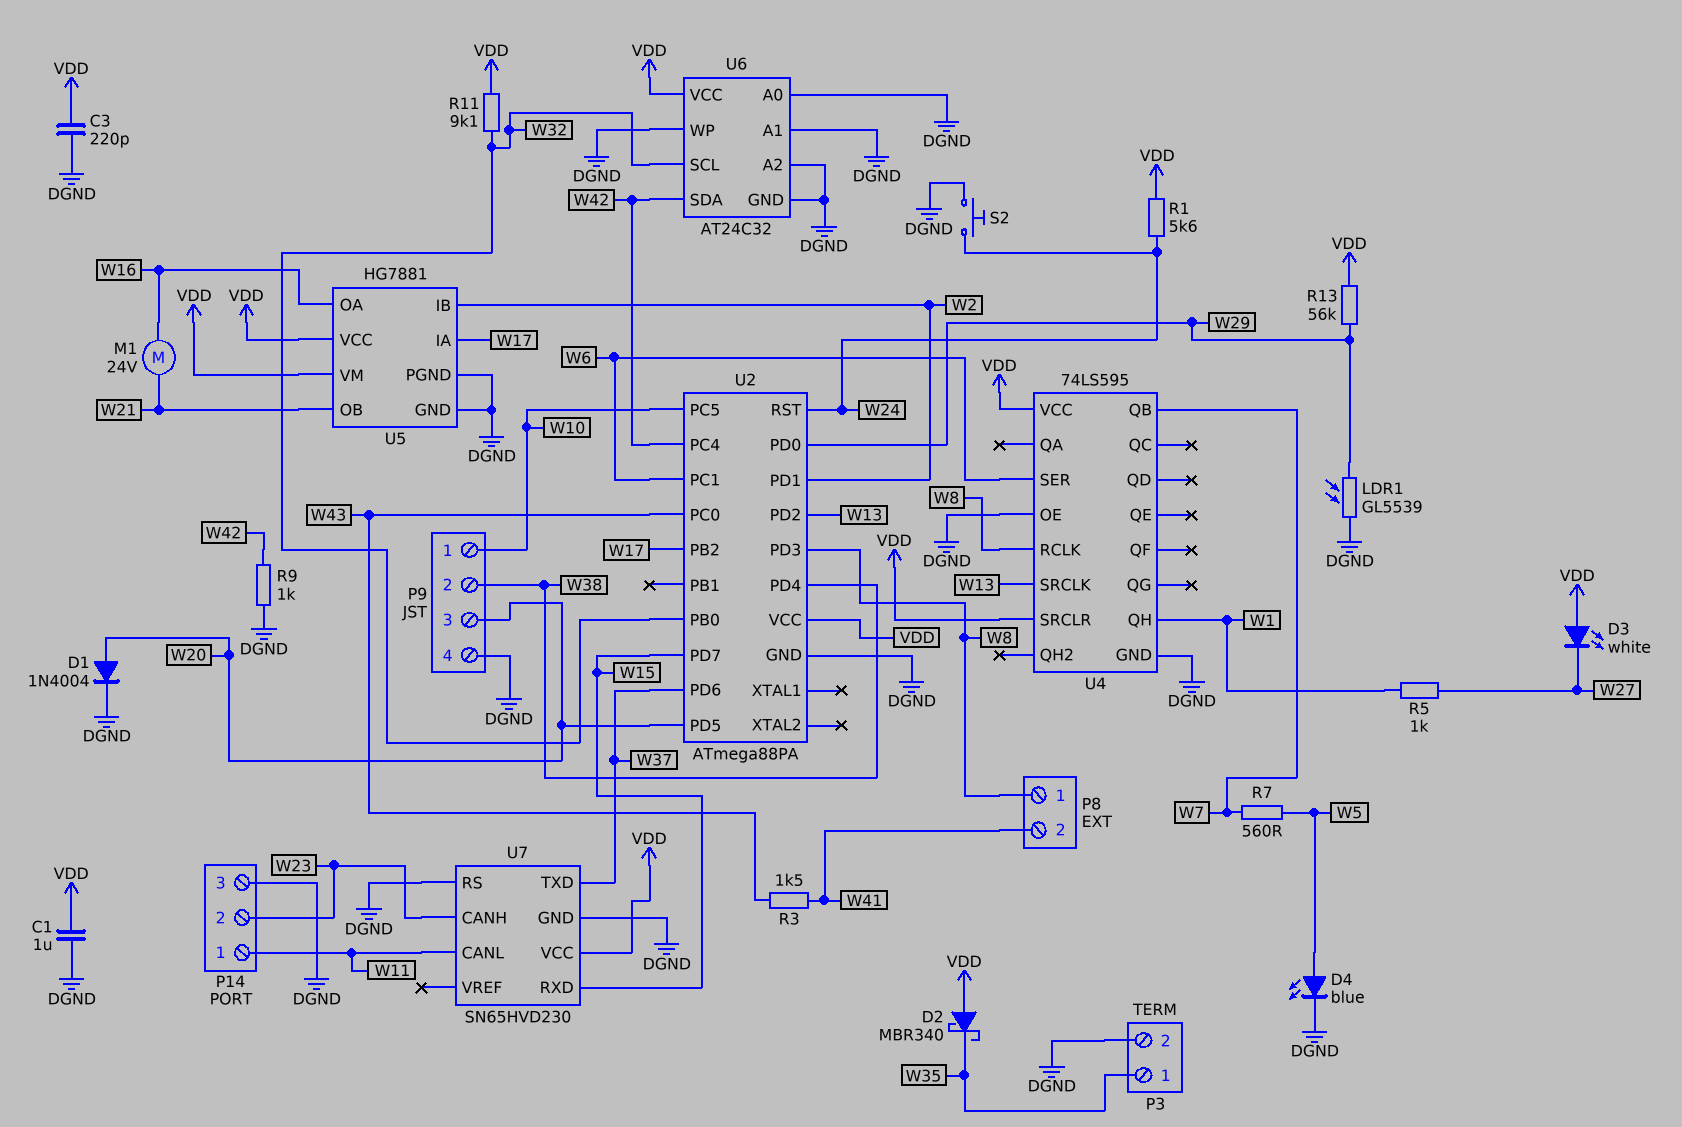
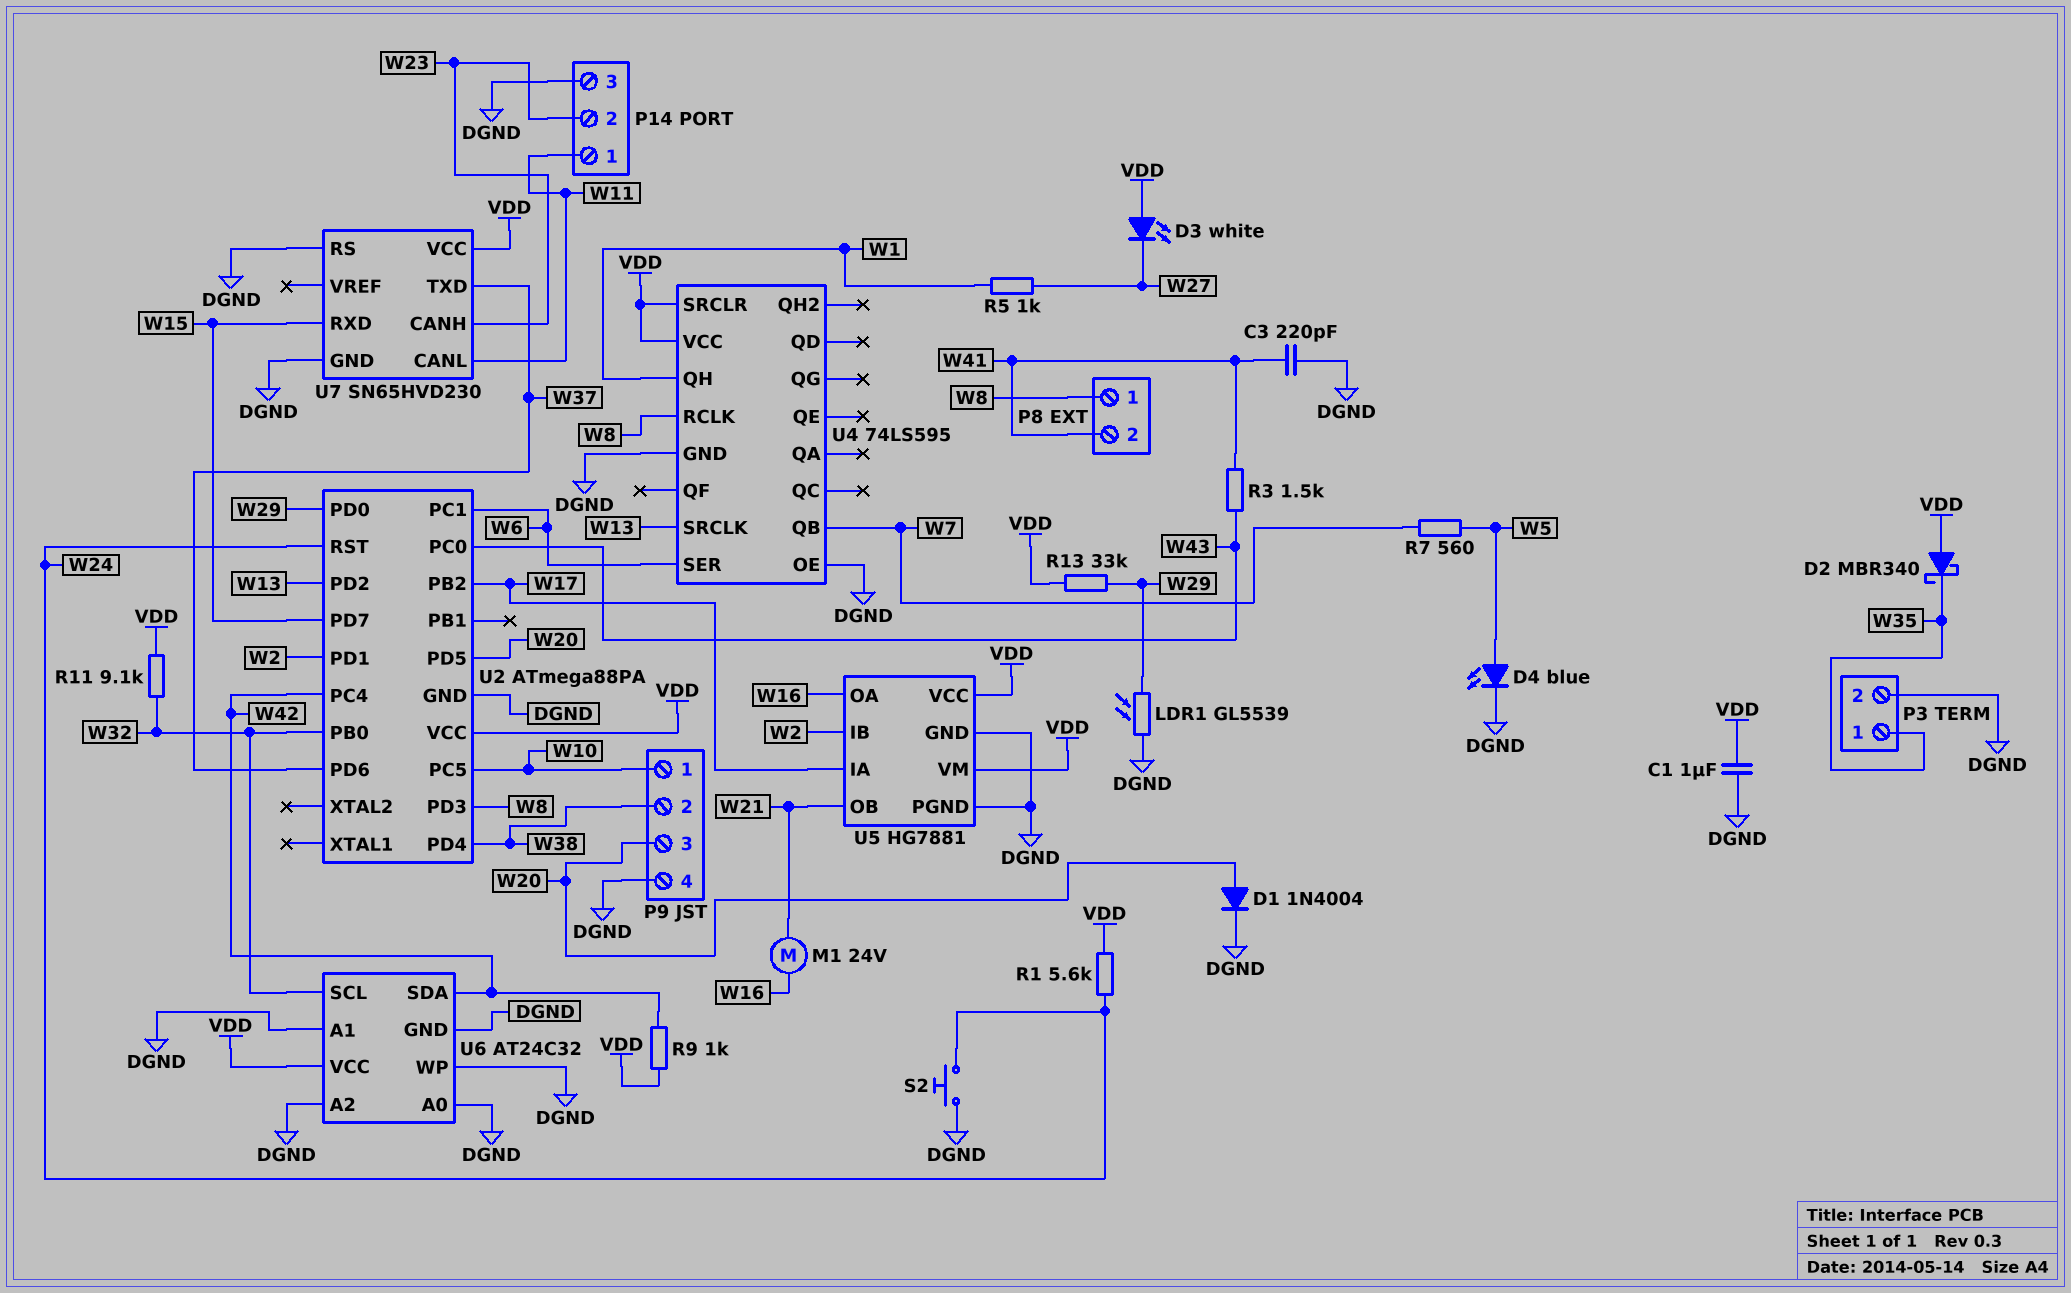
C3: 220pF (DGND, VDD) -> 220pF (DGND, W41)
R9: 1k (DGND, W42) -> 1k (VDD, W42)
R13: 56k (VDD, W29) -> 33k (VDD, W29)

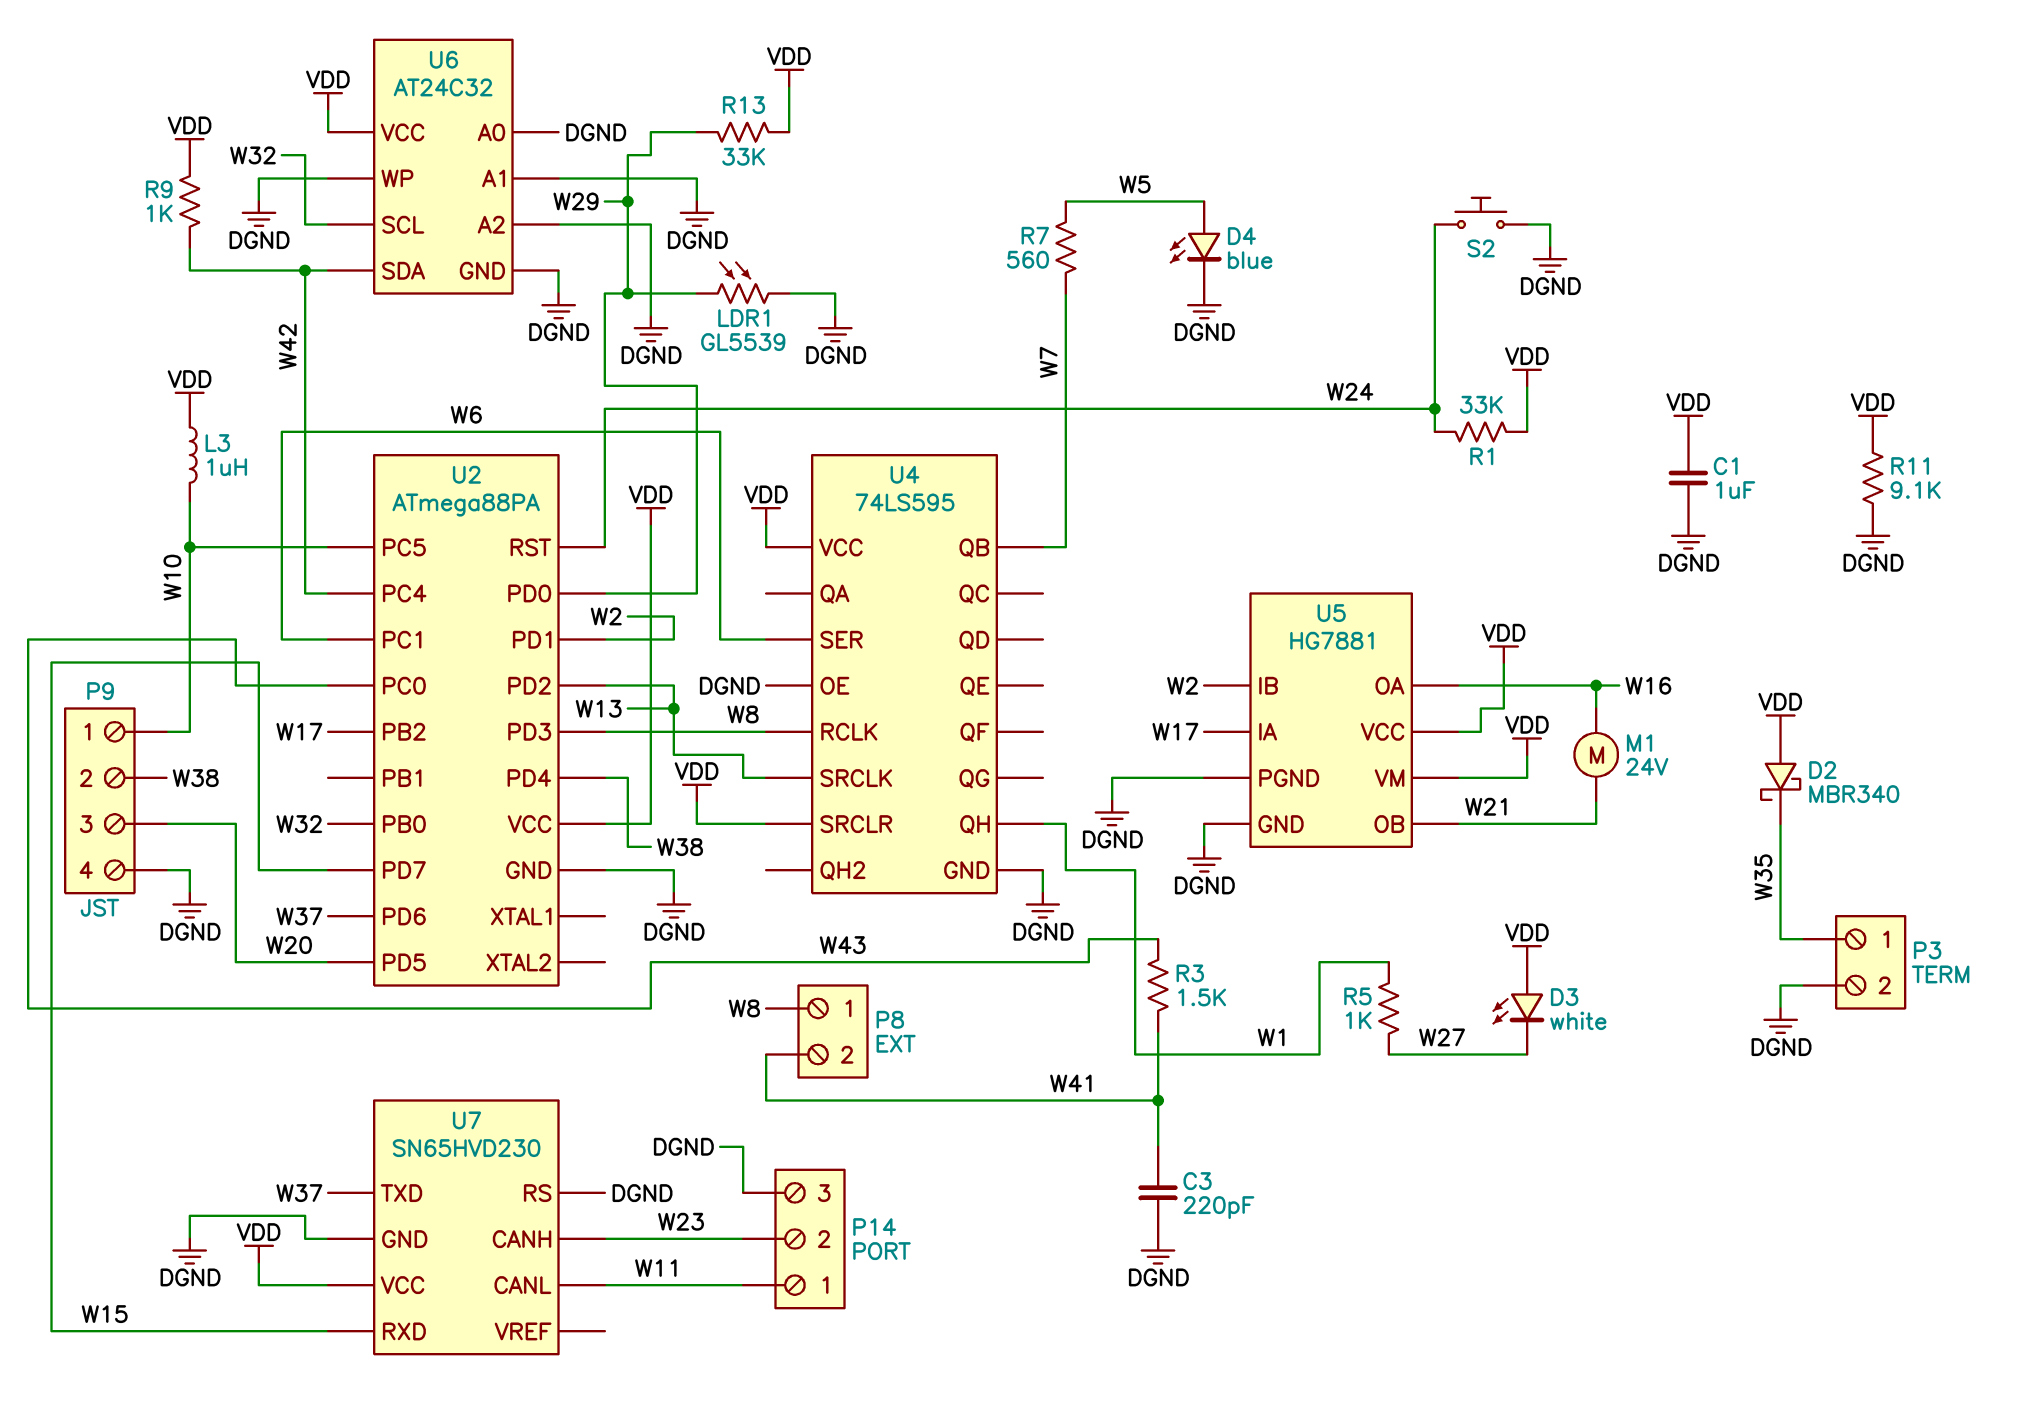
D1: diode 1N4004 (A W20, K DGND) -> none
L3: none -> 1uH (VDD, W10)
R1: 5.6k (VDD, W24) -> 33k (VDD, W24)
R11: 9.1k (VDD, W32) -> 9.1k (DGND, VDD)

